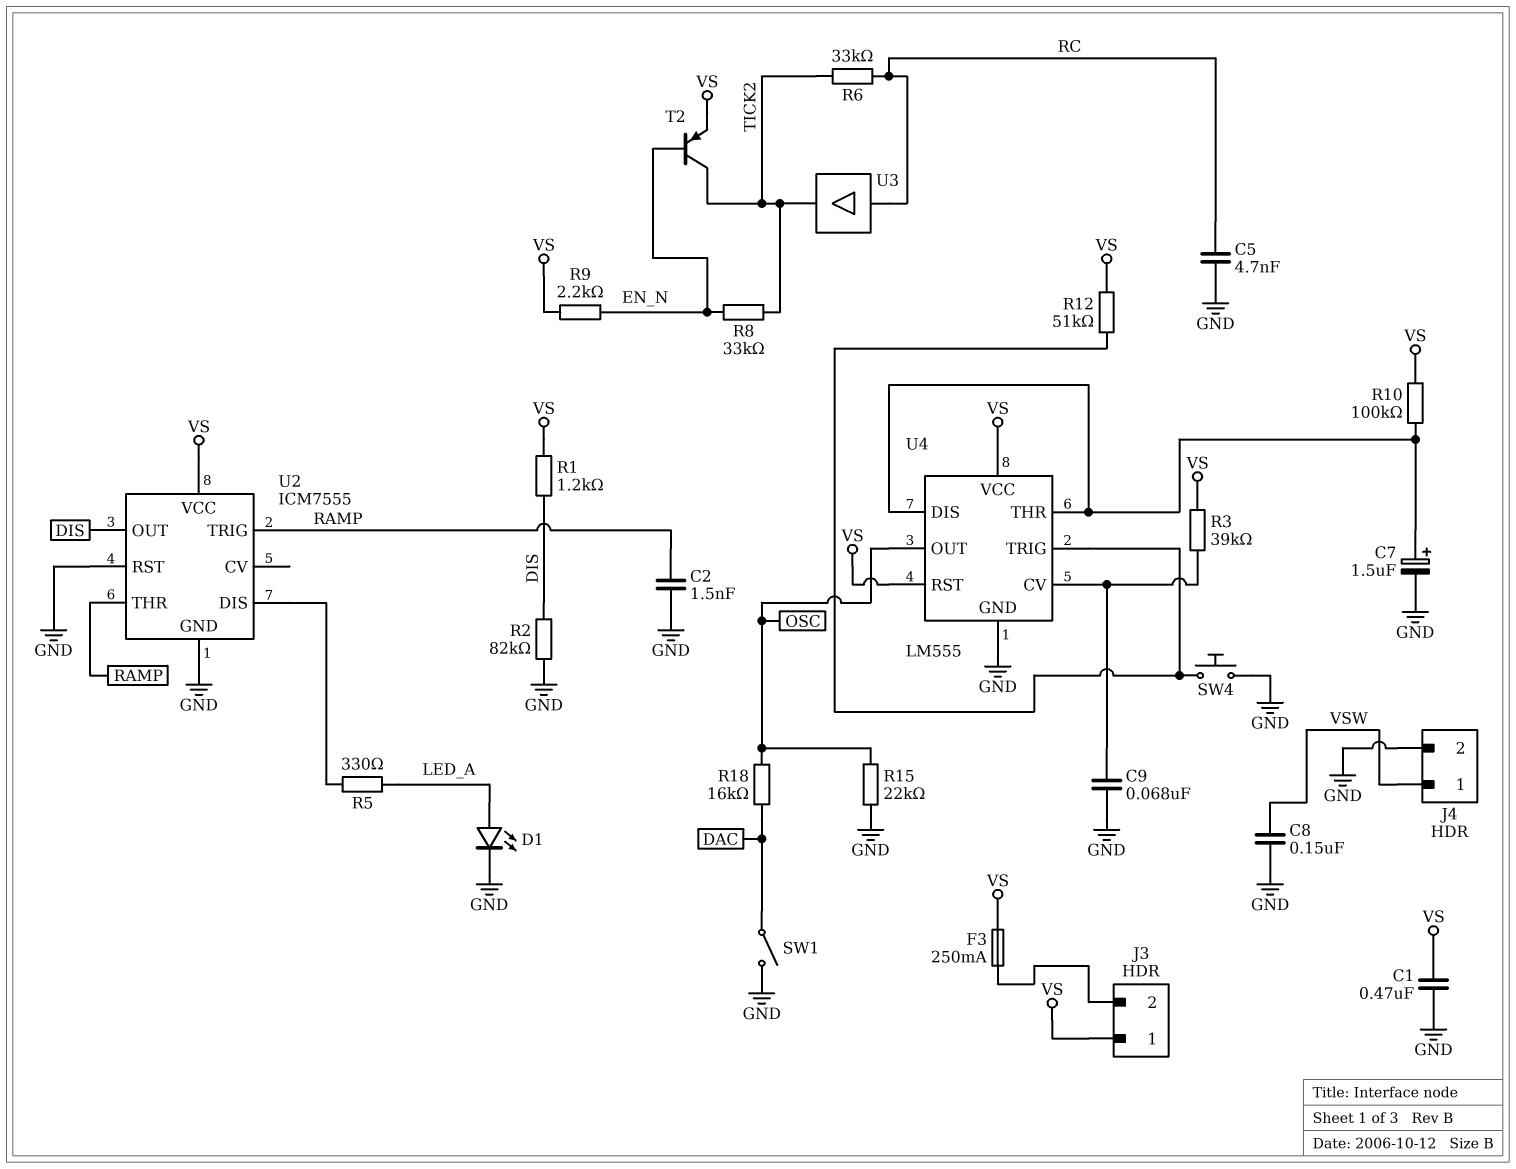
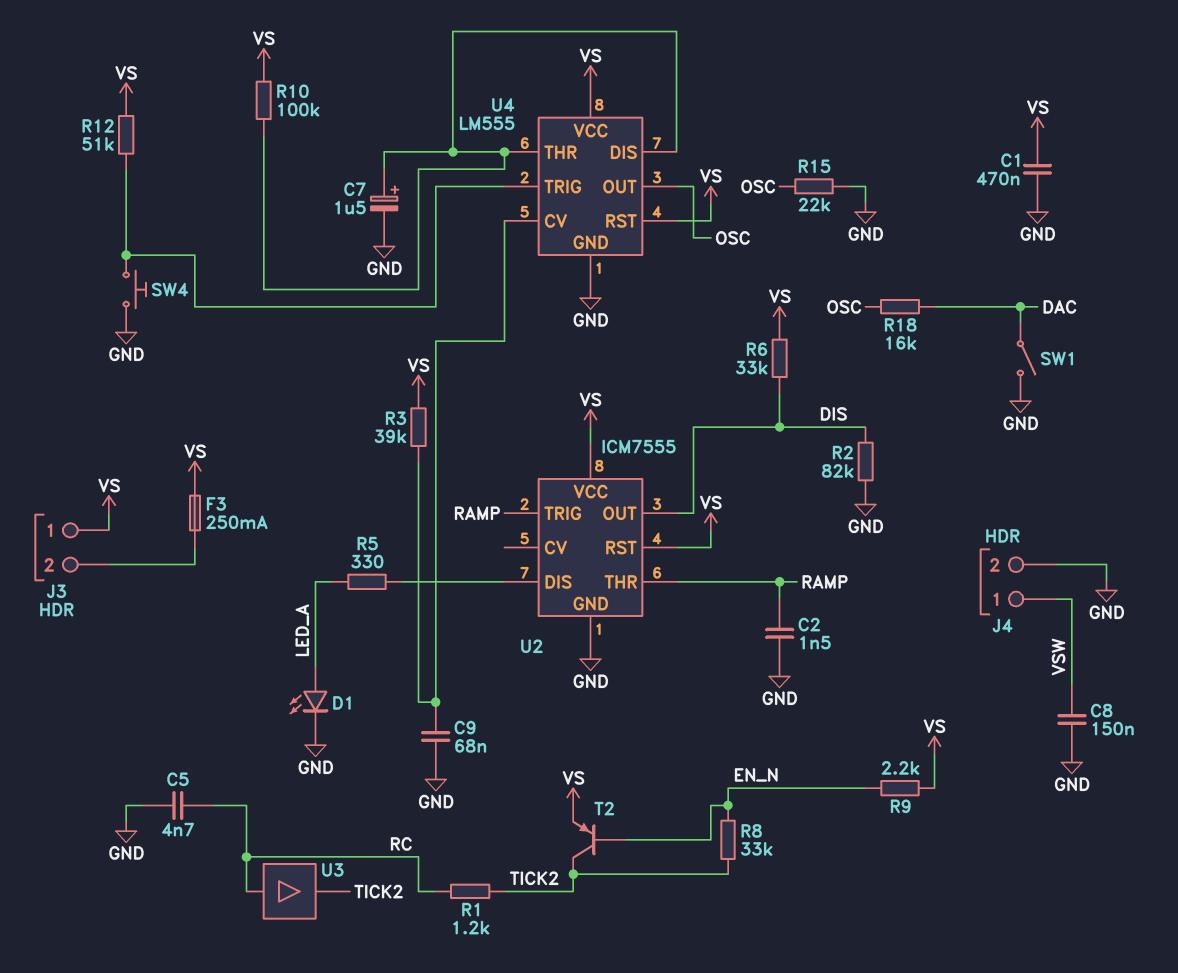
R1: 1.2k (DIS, VS) -> 1.2k (RC, TICK2)
R6: 33k (RC, TICK2) -> 33k (DIS, VS)
U2 pin RST: GND -> VS

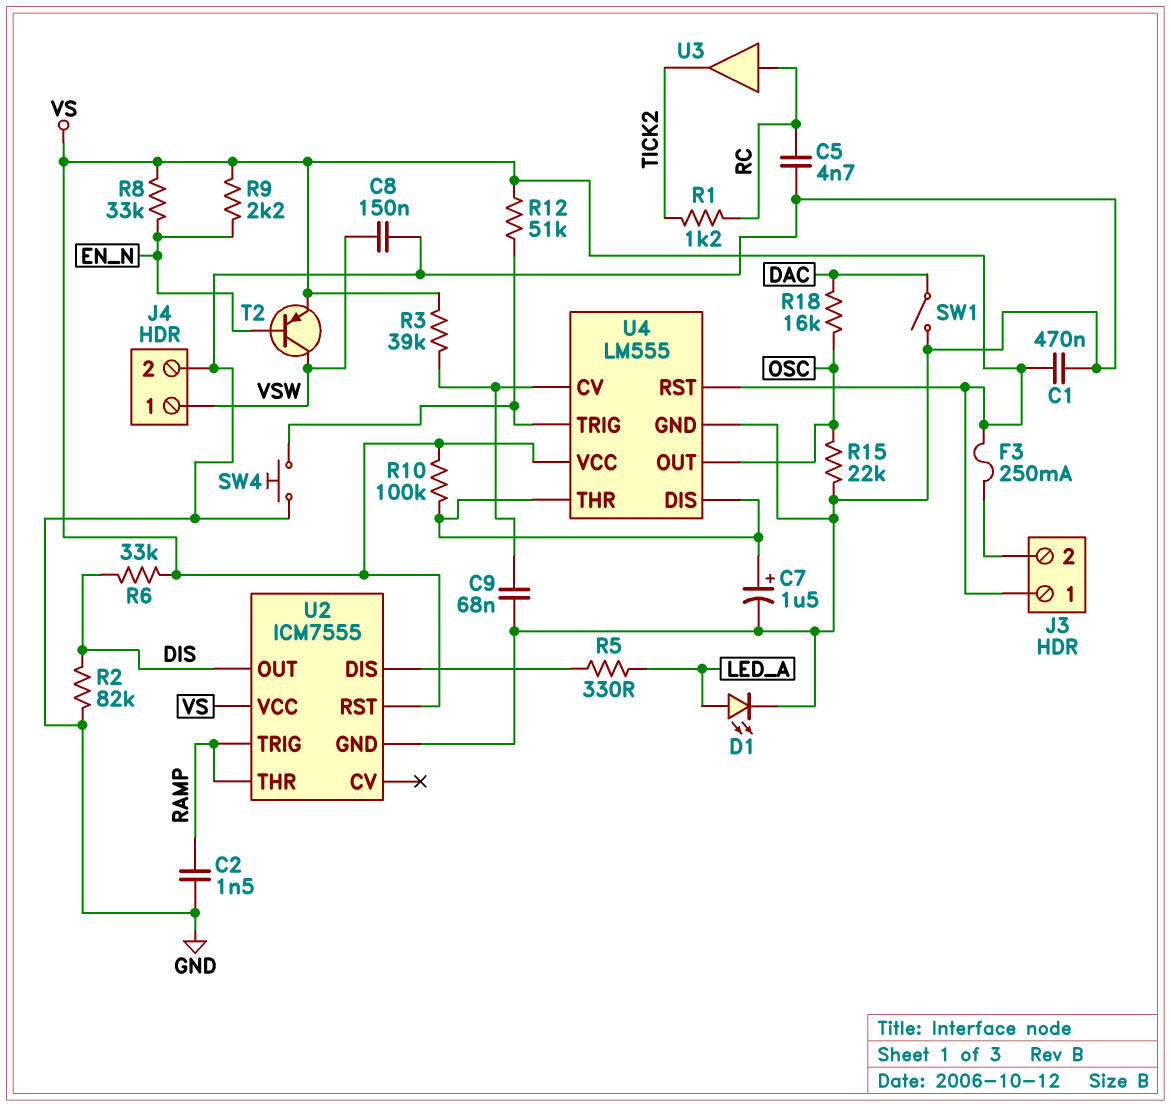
R8: 33k (EN_N, TICK2) -> 33k (EN_N, VS)
T2: PNP (B EN_N, C TICK2, E VS) -> PNP (B EN_N, C VSW, E VS)

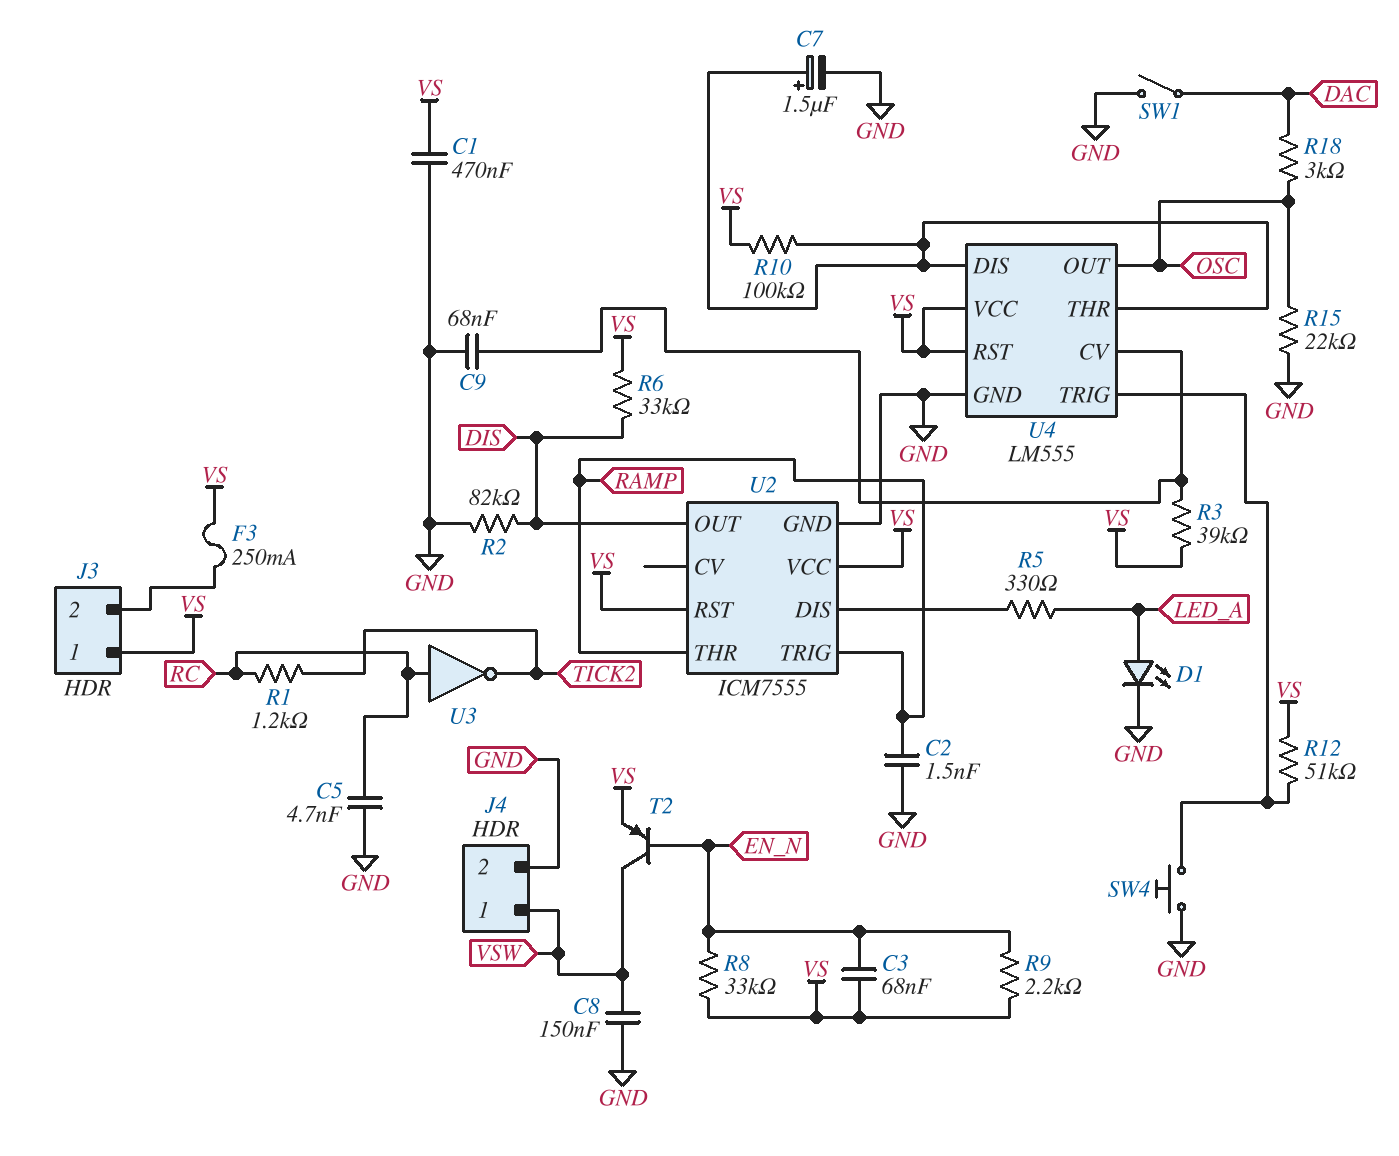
C3: none -> 68nF (EN_N, VS)
R18: 16k (DAC, OSC) -> 3k (DAC, OSC)
U3: buffer (in RC, out TICK2) -> NOT (in RC, out TICK2)

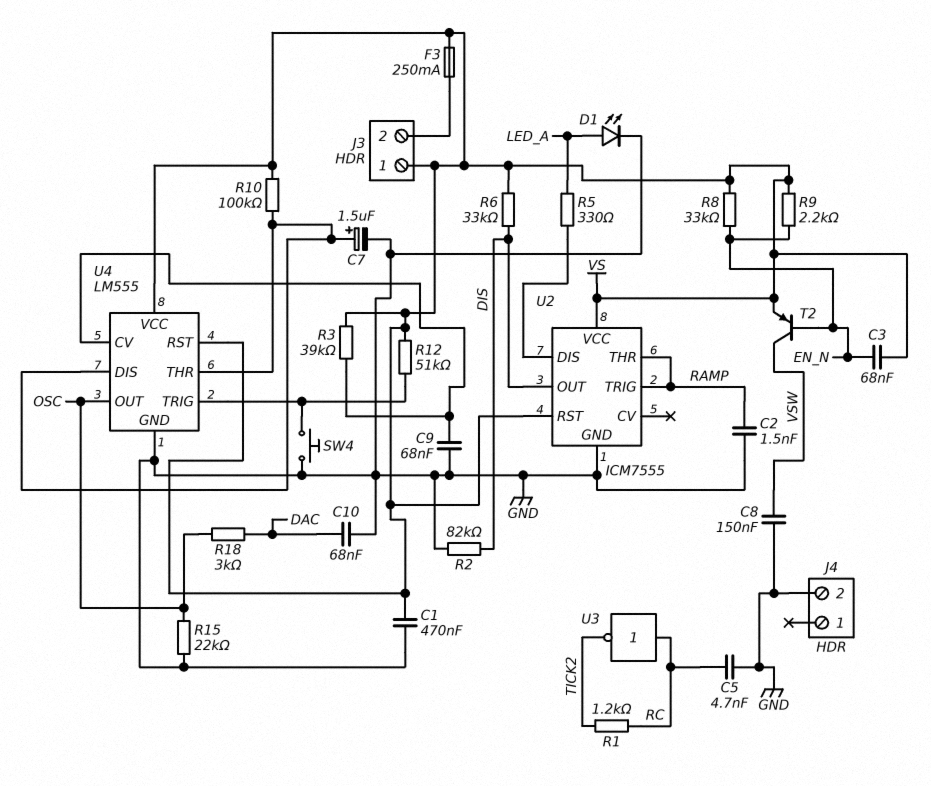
C10: none -> 68nF (DAC, GND)
J4 pin 1: VSW -> none
SW1: switch (DAC, GND) -> none

